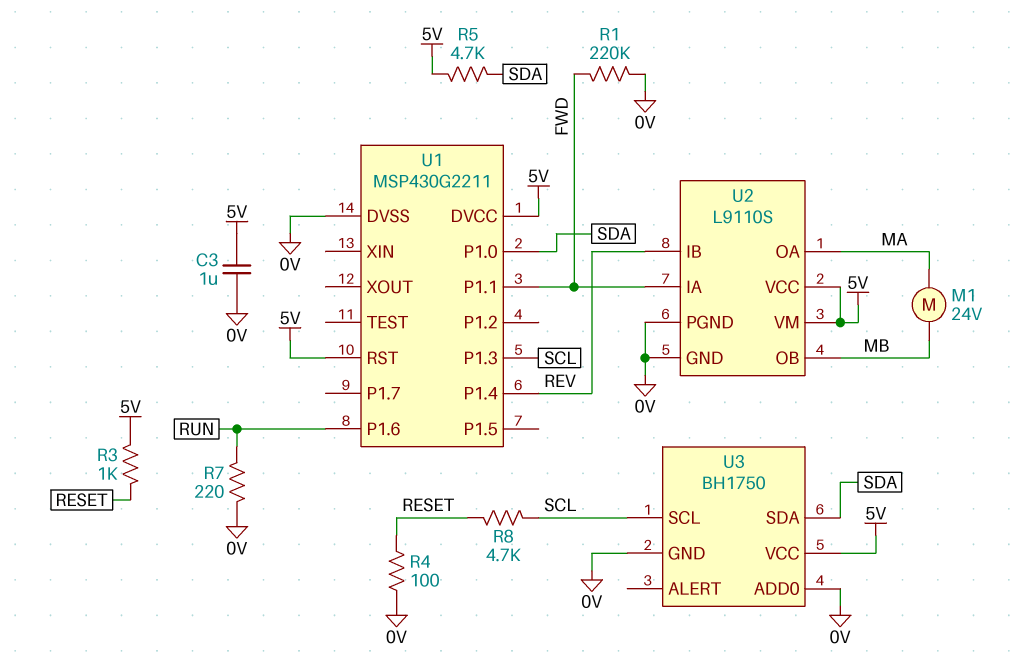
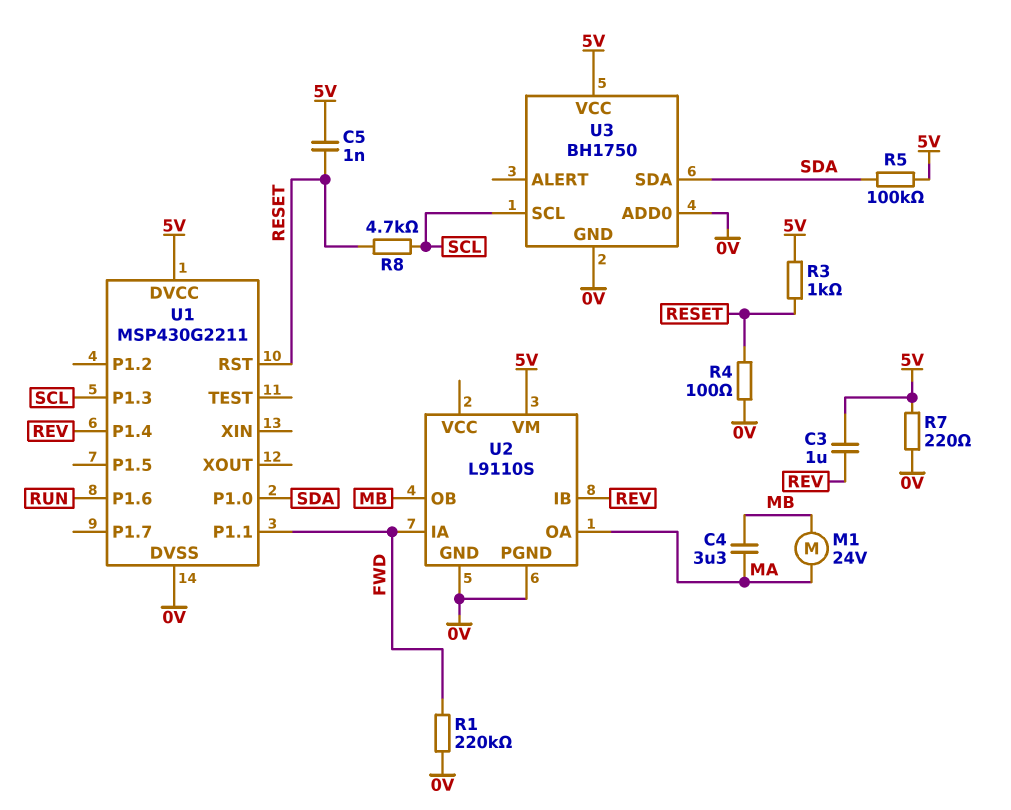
C3: 1uF (0V, 5V) -> 1uF (5V, REV)
C4: none -> 3.3uF (MA, MB)
C5: none -> 1nF (5V, RESET)
R5: 4.7k (5V, SDA) -> 100k (5V, SDA)
R7: 220 (0V, RUN) -> 220 (0V, 5V)
U1 pin RST: 5V -> RESET
U2 pin VCC: 5V -> none

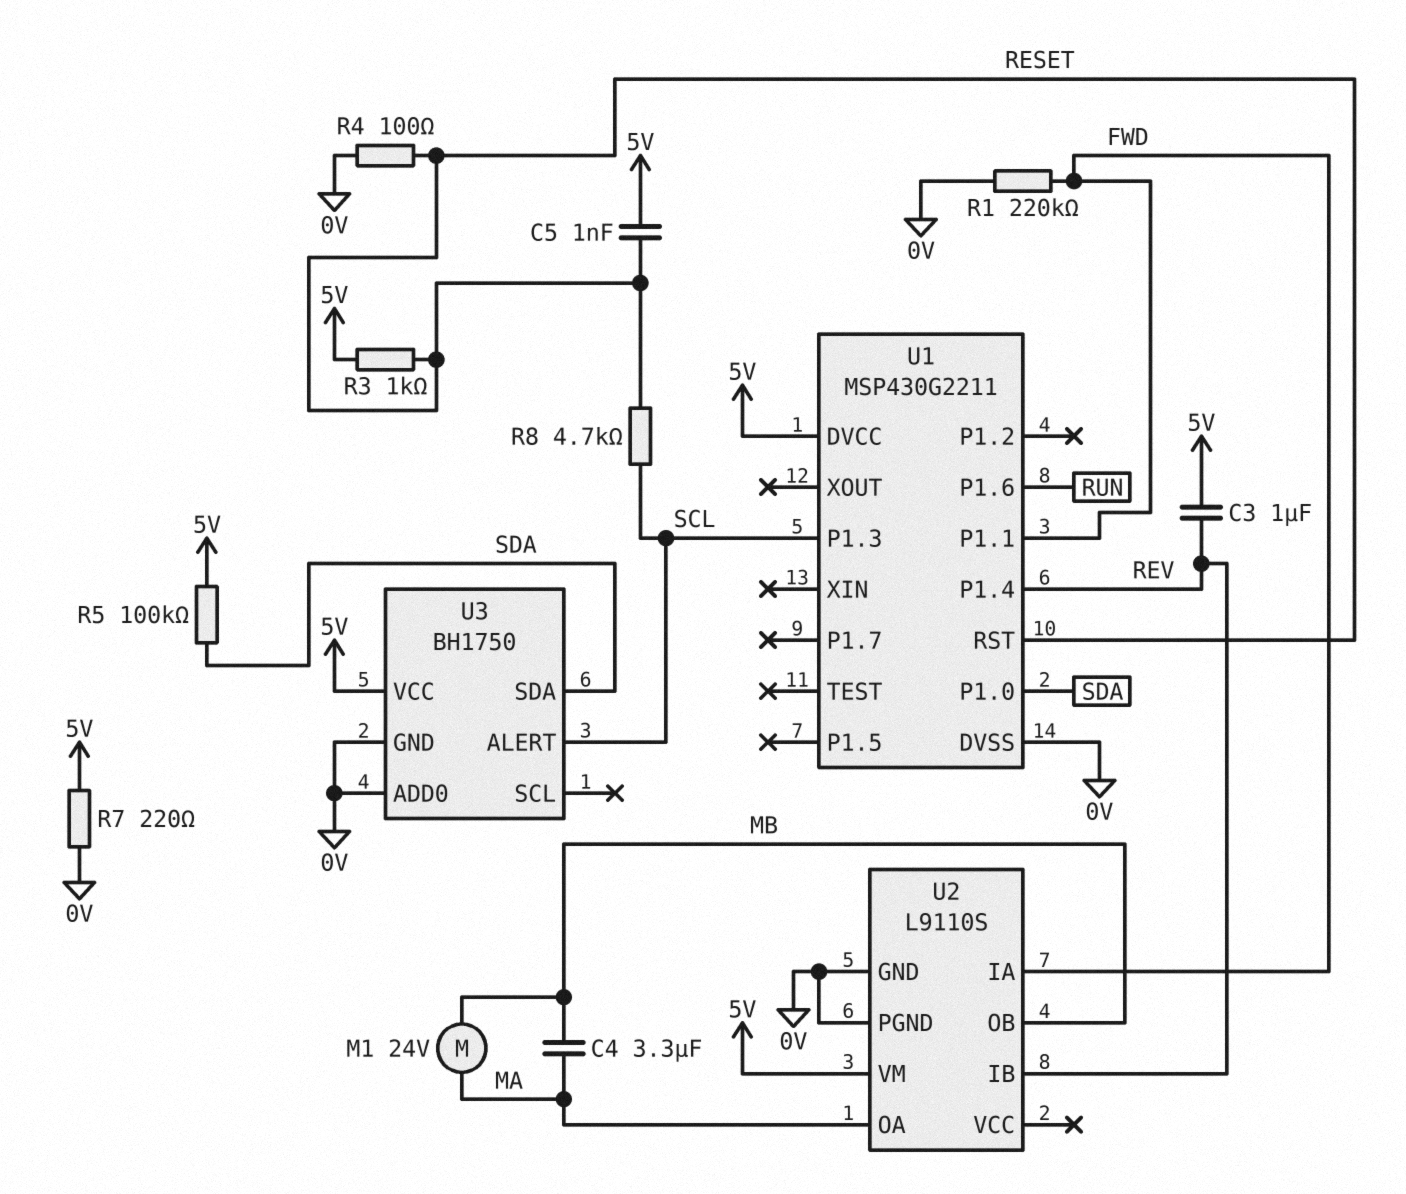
U3 pin ALERT: none -> SCL
U3 pin SCL: SCL -> none

